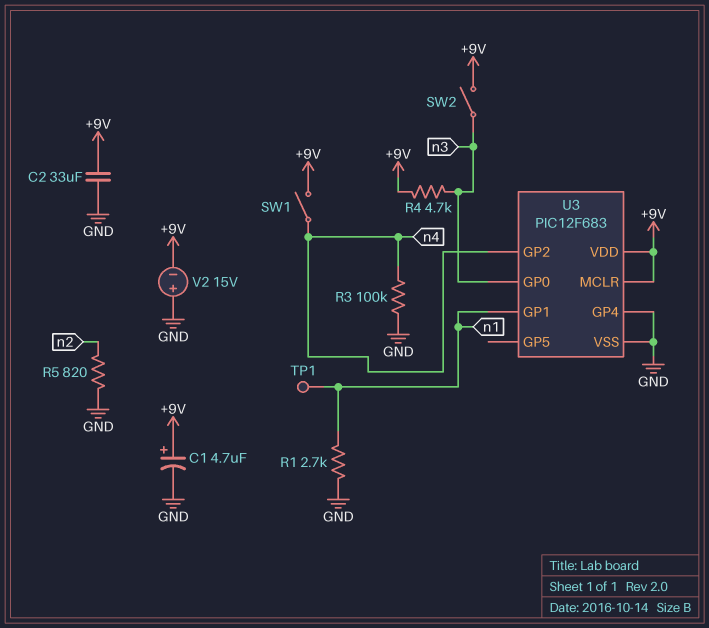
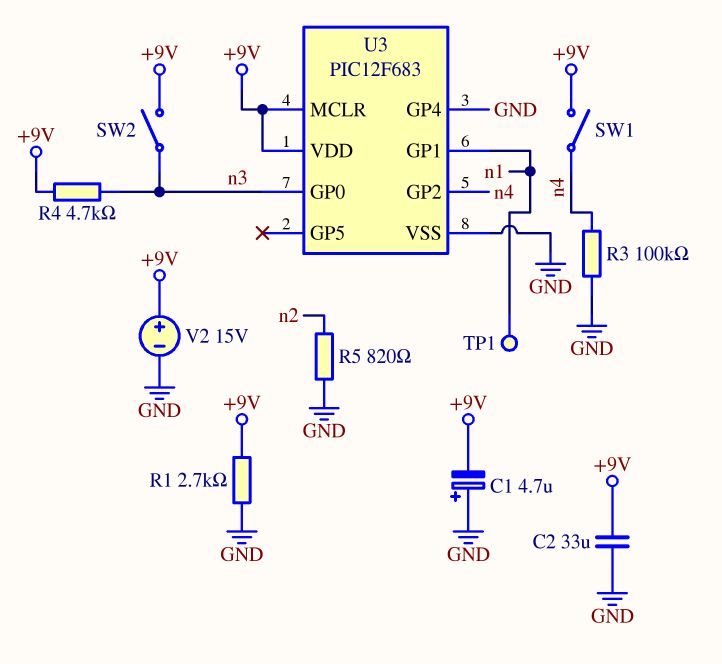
C1: 4.7uF (plus +9V, minus GND) -> 4.7uF (plus GND, minus +9V)
R1: 2.7k (GND, n1) -> 2.7k (+9V, GND)
V2: 15V (plus GND, minus +9V) -> 15V (plus +9V, minus GND)

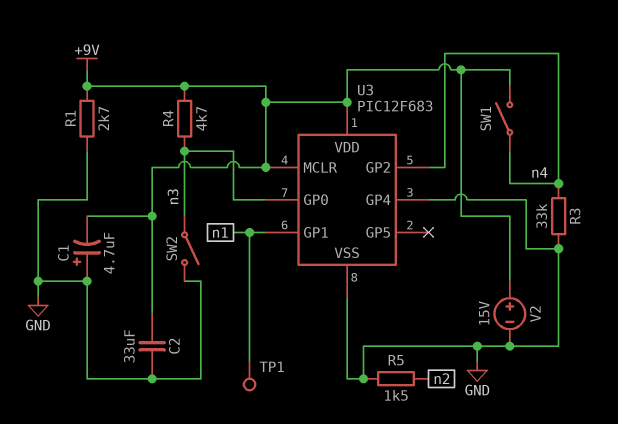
R3: 100k (GND, n4) -> 33k (GND, n4)
R5: 820 (GND, n2) -> 1.5k (GND, n2)
SW2: switch (+9V, n3) -> switch (GND, n3)

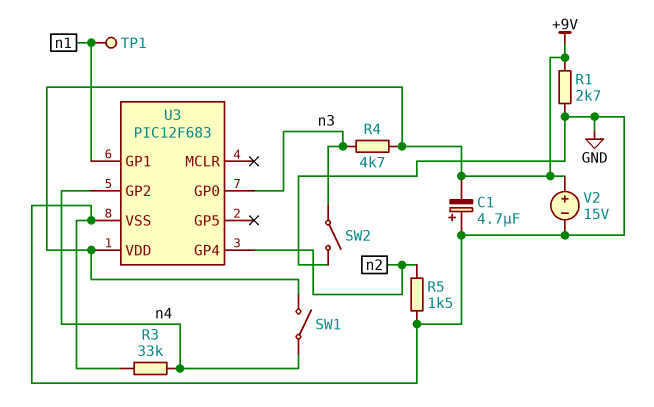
C2: 33uF (+9V, GND) -> none
U3 pin GP4: GND -> n2
U3 pin MCLR: +9V -> none

